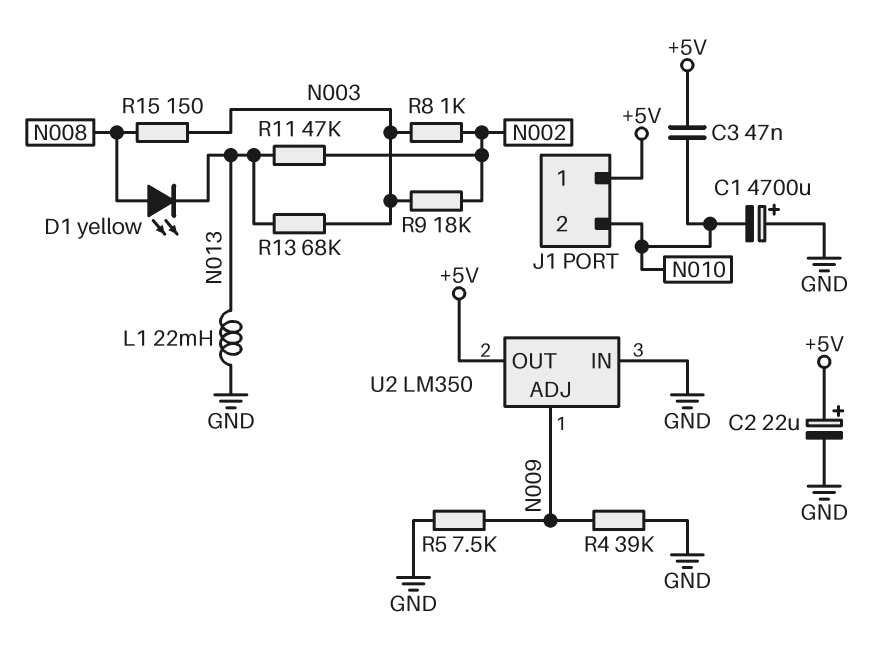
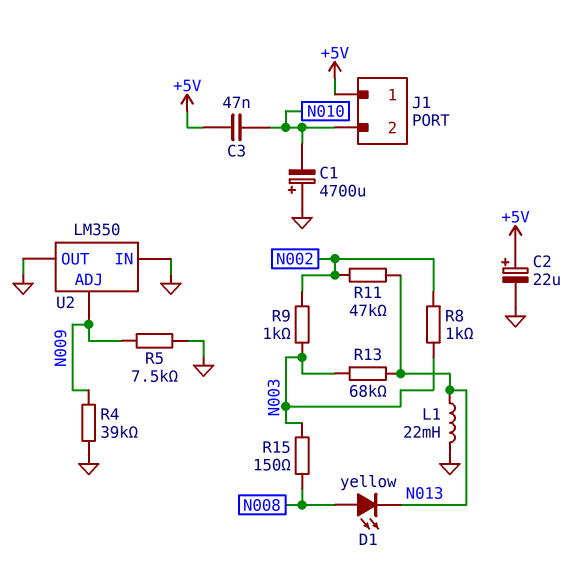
R9: 18k (N002, N003) -> 1k (N002, N003)
U2 pin OUT: +5V -> GND

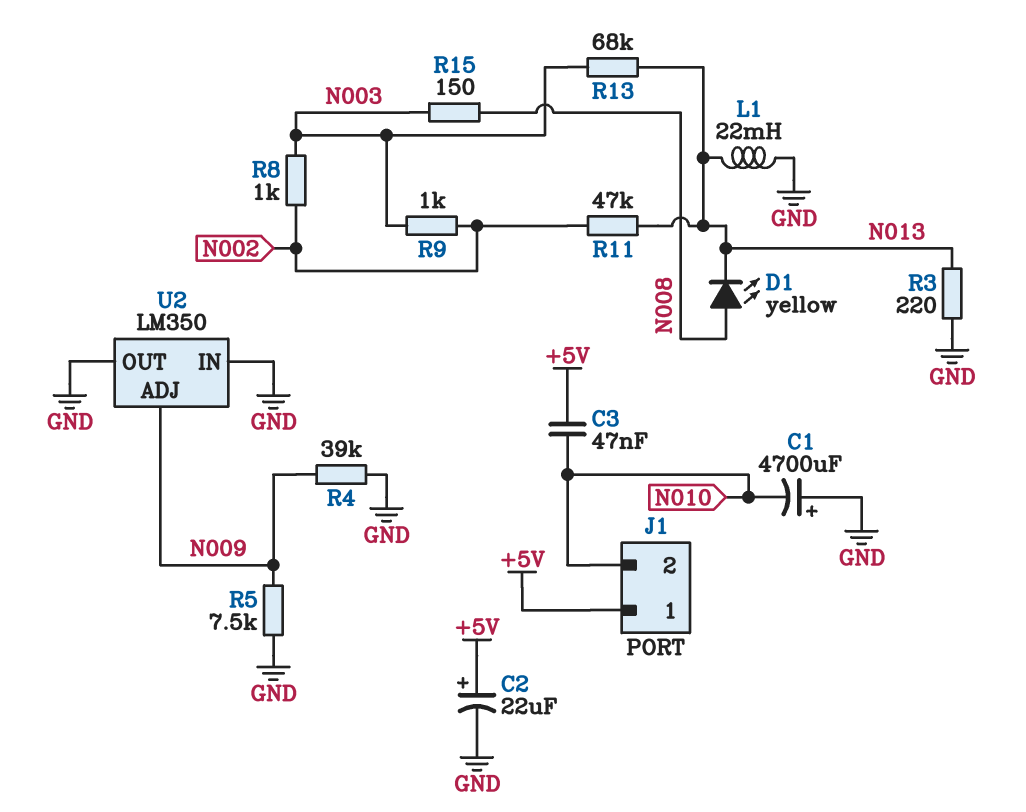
R3: none -> 220 (GND, N013)

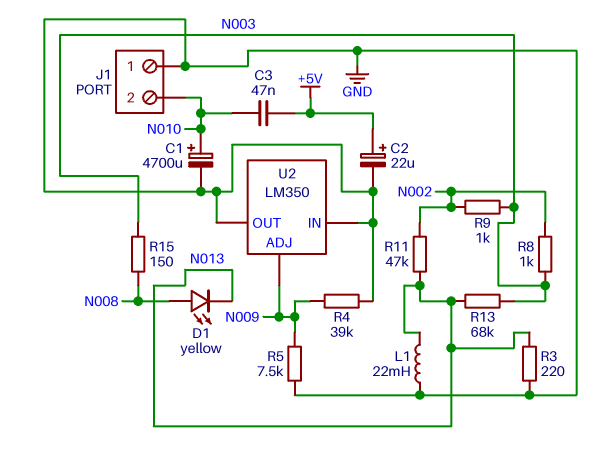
C1: 4700uF (plus GND, minus N010) -> 4700uF (plus N010, minus GND)
J1 pin 1: +5V -> GND

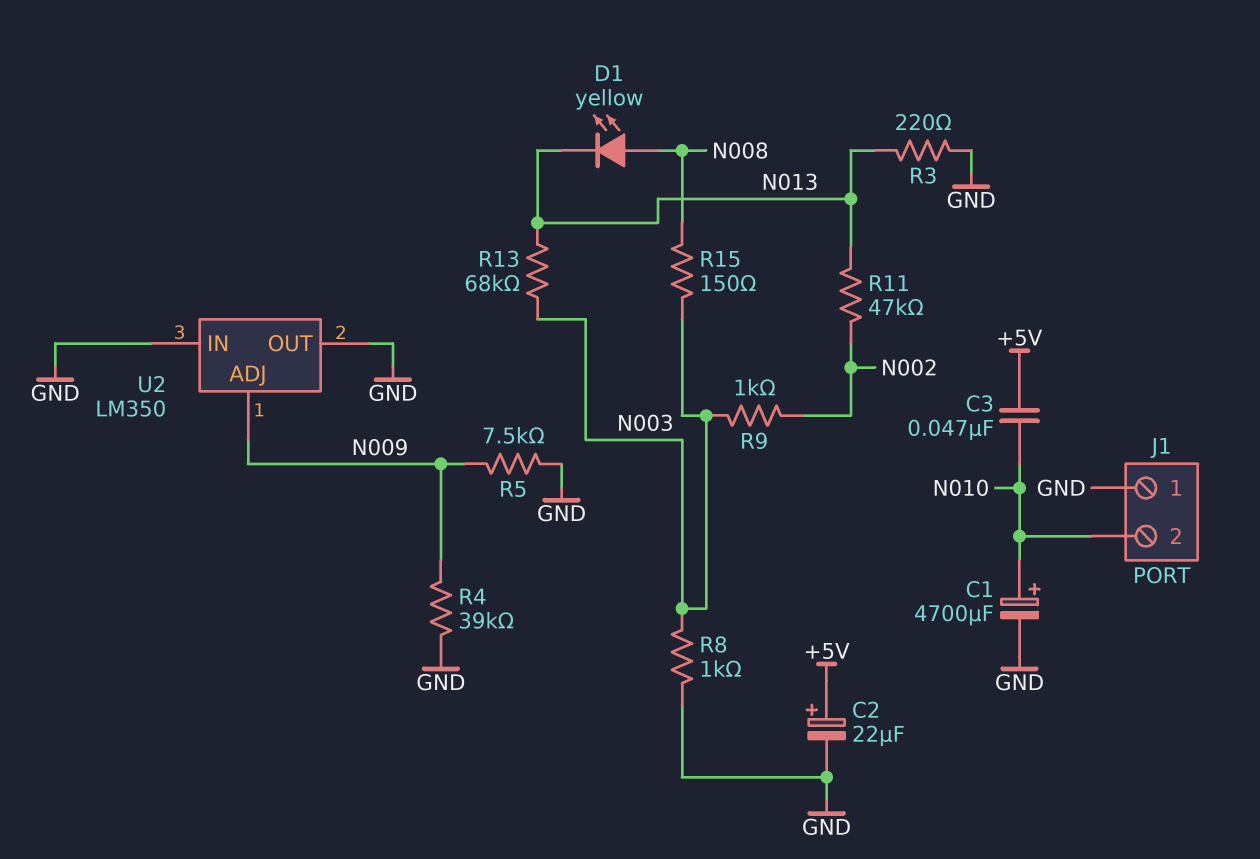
L1: 22mH (GND, N013) -> none
R8: 1k (N002, N003) -> 1k (GND, N003)

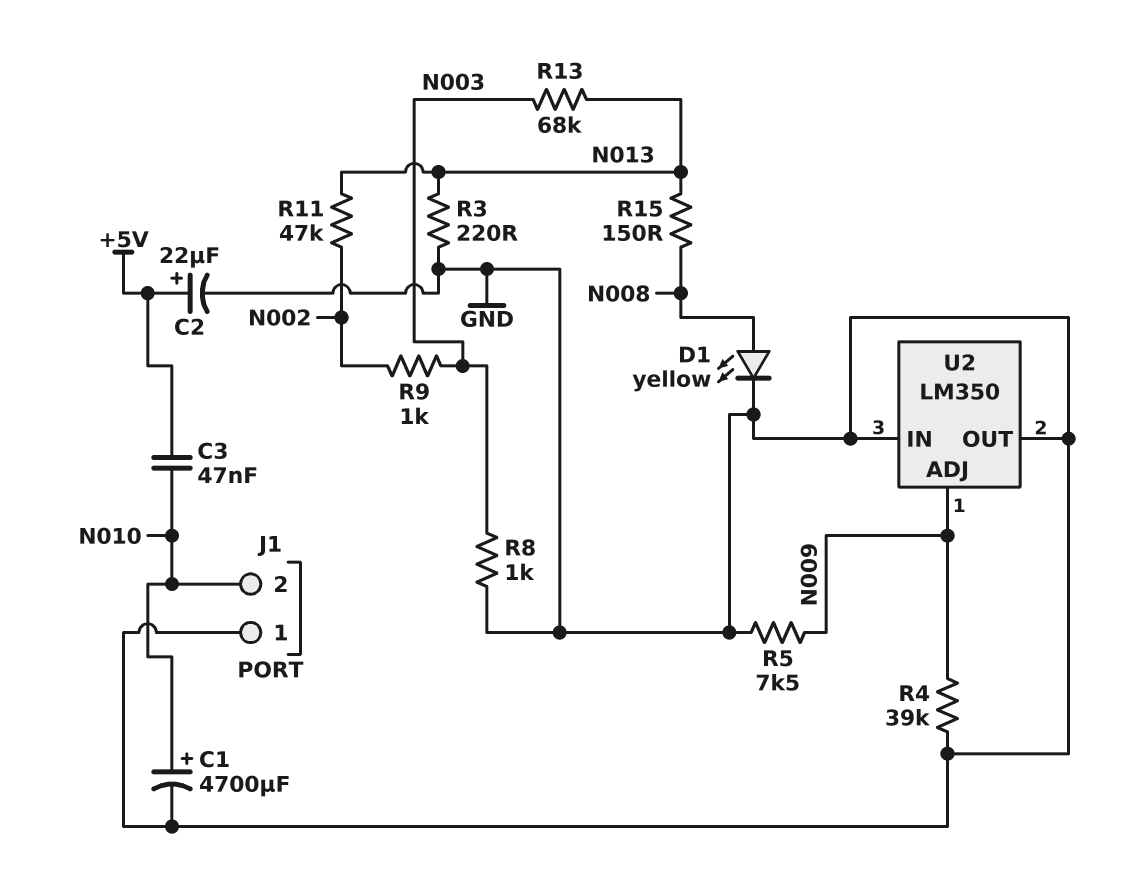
D1: LED yellow (A N008, K N013) -> LED yellow (A N008, K GND)
R15: 150 (N003, N008) -> 150 (N008, N013)

